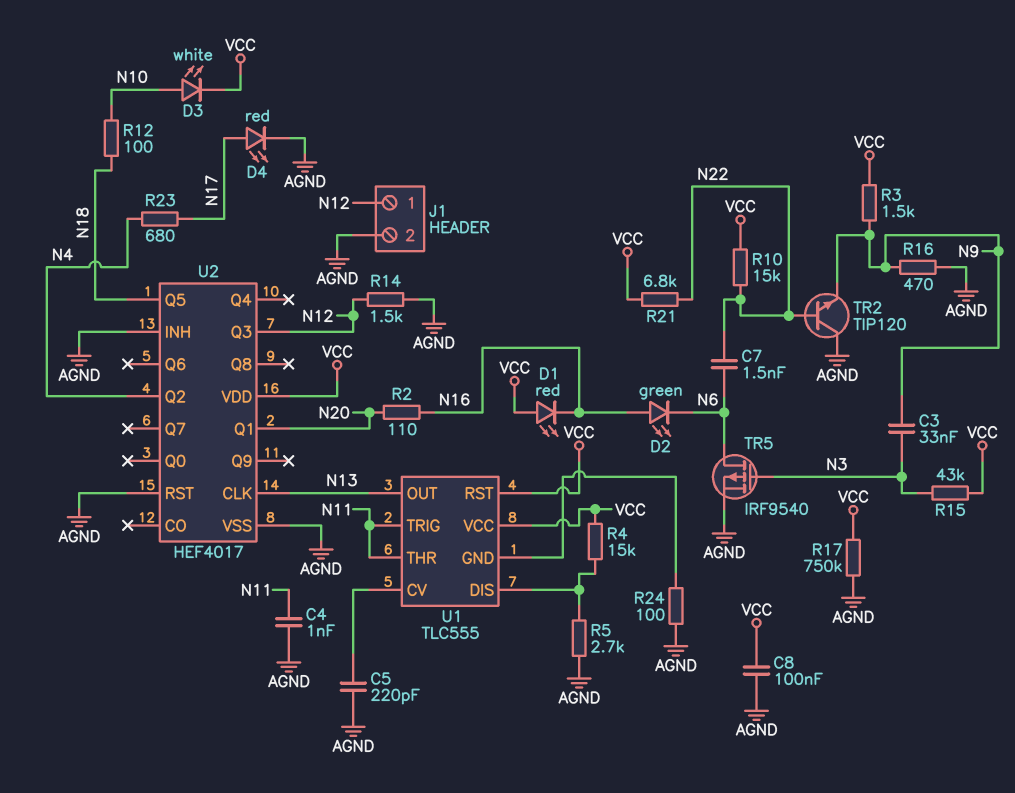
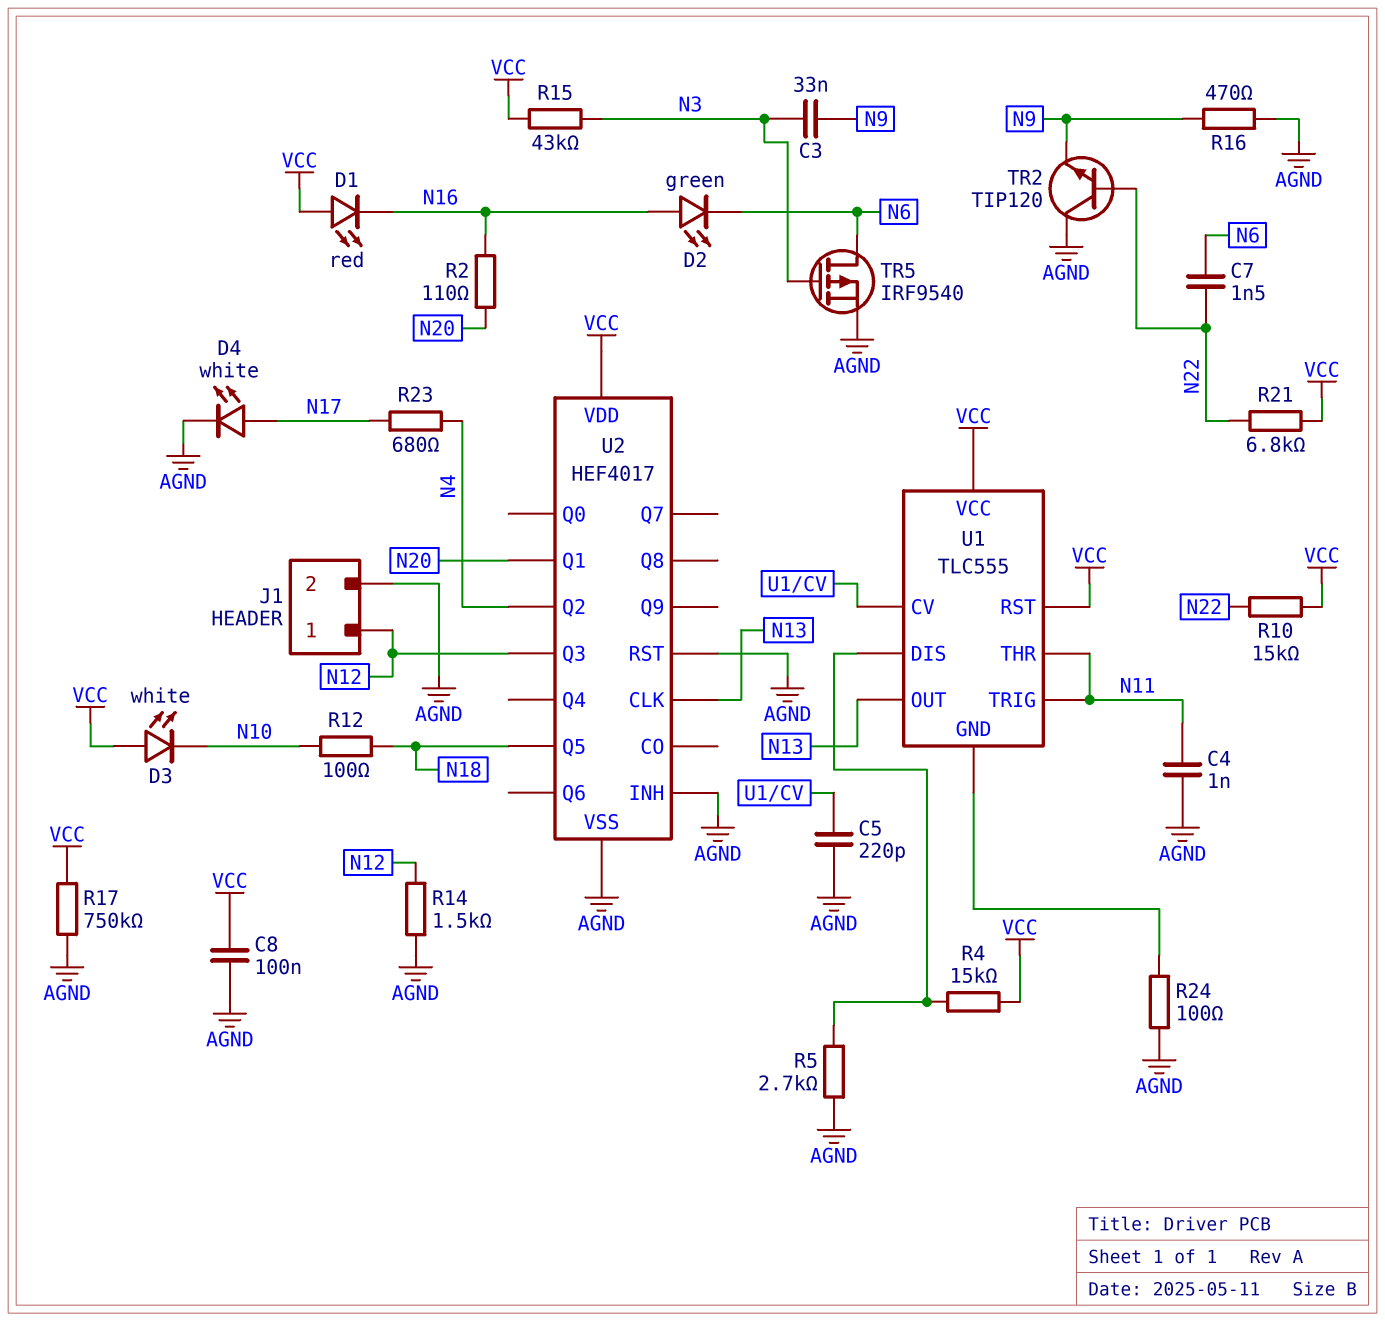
D3: LED white (A N10, K VCC) -> LED white (A VCC, K N10)
D4: LED red (A N17, K AGND) -> LED white (A N17, K AGND)
R3: 1.5k (N9, VCC) -> none

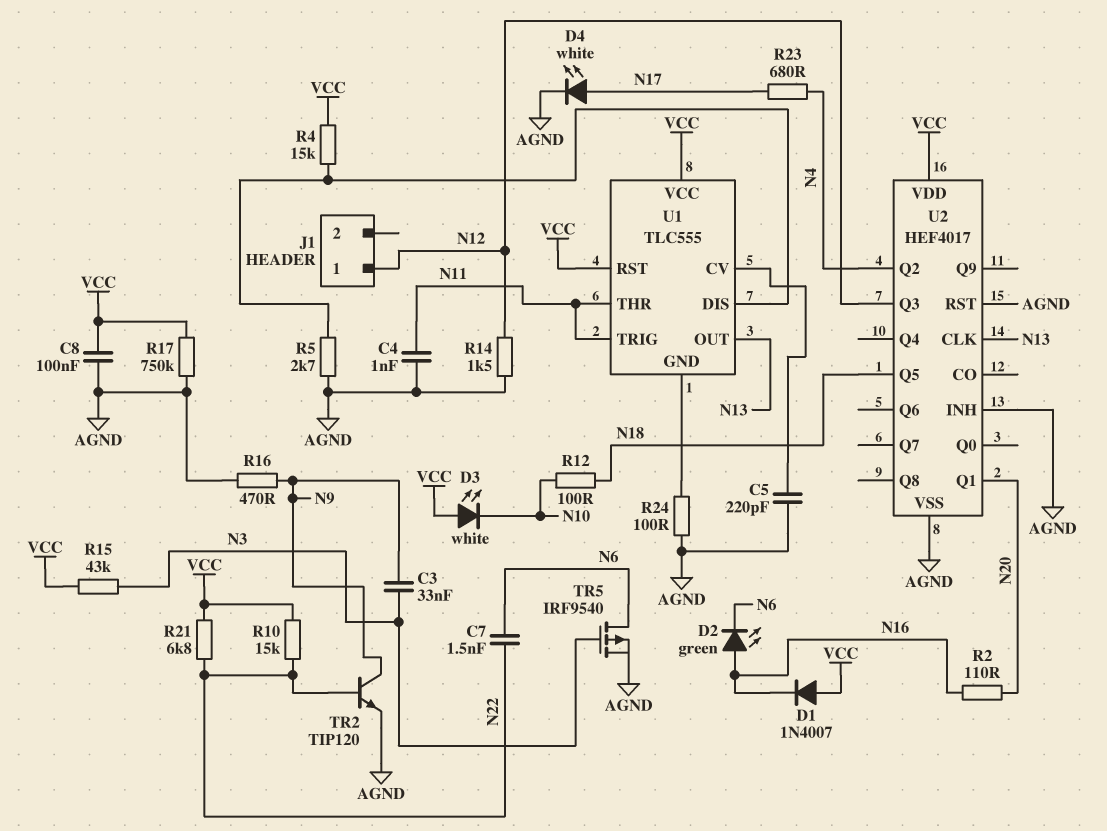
D1: LED red (A VCC, K N16) -> diode 1N4007 (A VCC, K N16)
J1 pin 2: AGND -> none
TR2: NPN TIP120 (B N22, C AGND, E N9) -> NPN TIP120 (B N22, C N9, E AGND)

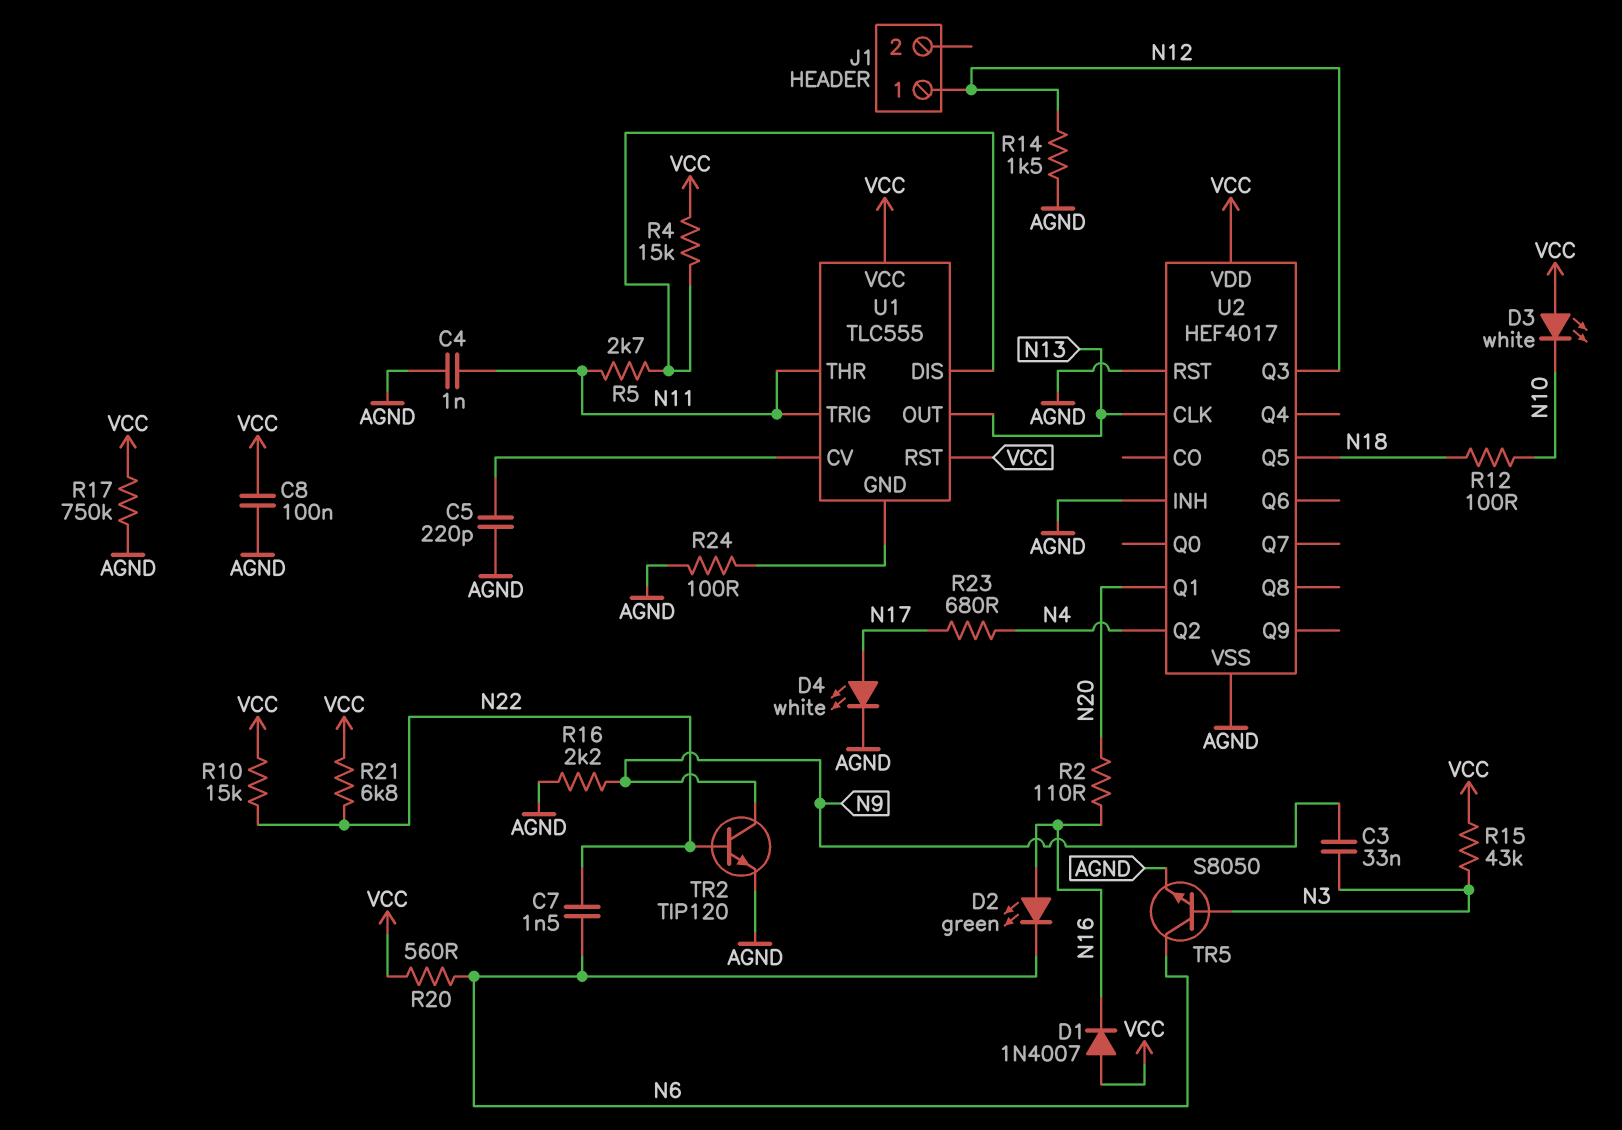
R5: 2.7k (AGND, U1/DIS) -> 2.7k (N11, U1/DIS)
R16: 470 (AGND, N9) -> 2.2k (AGND, N9)
R20: none -> 560 (N6, VCC)
TR5: PMOS IRF9540 (G N3, D N6, S AGND) -> NPN S8050 (B N3, C N6, E AGND)

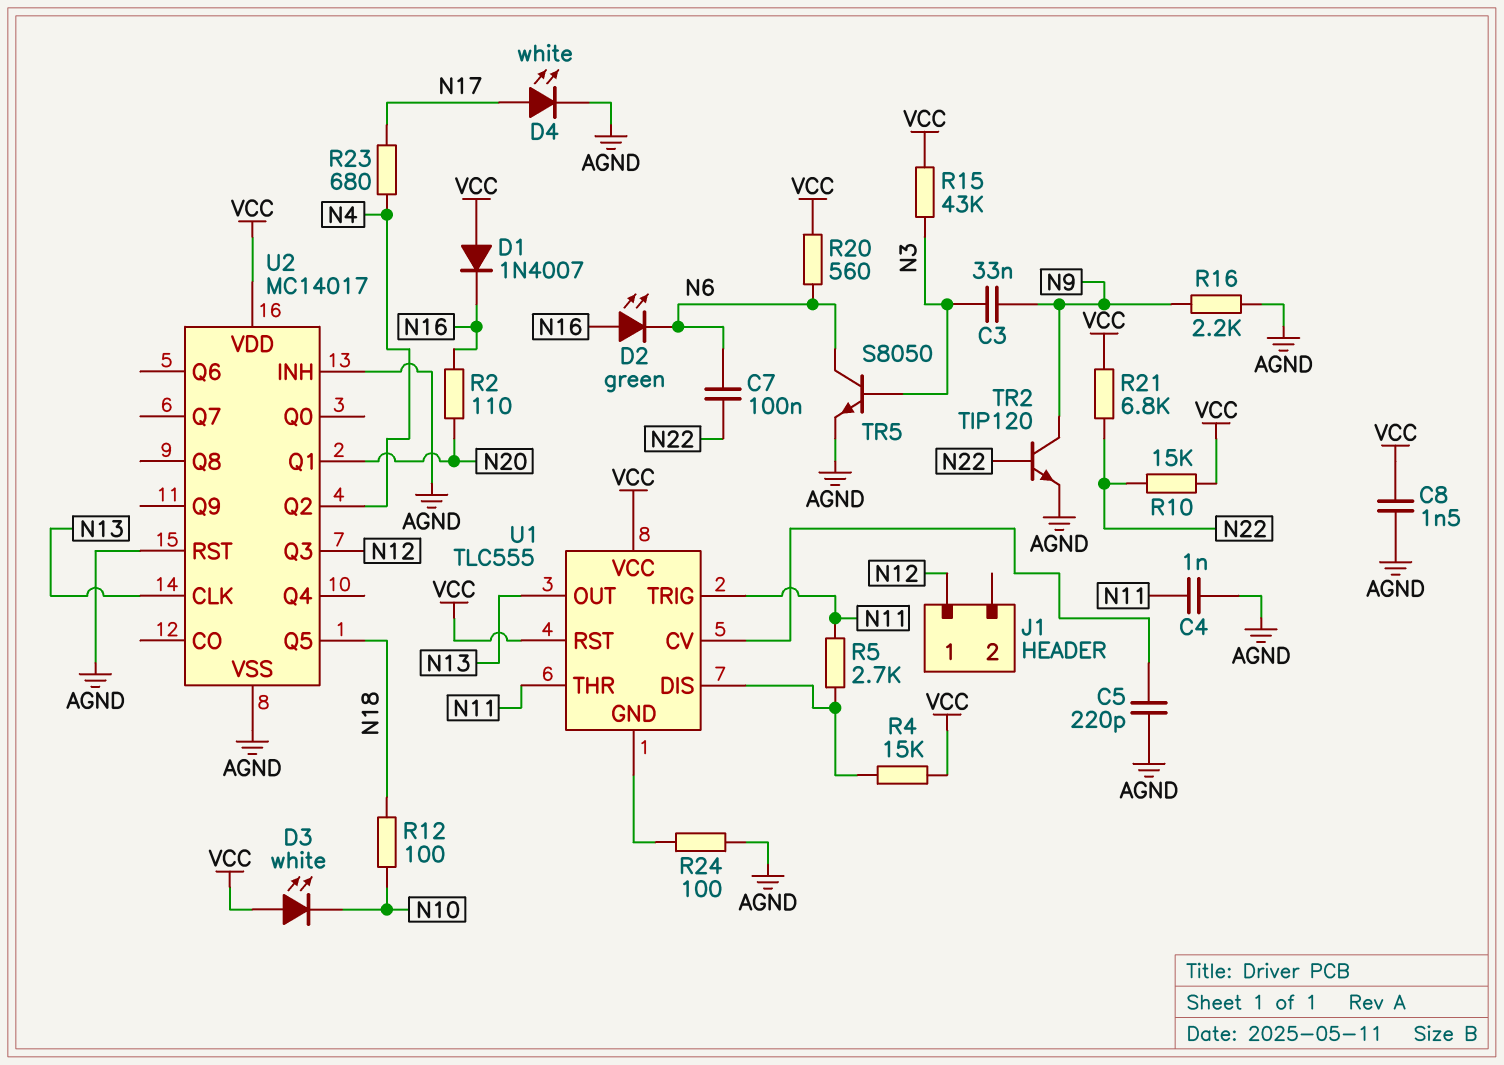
C7: 1.5nF (N6, N22) -> 100nF (N6, N22)
C8: 100nF (AGND, VCC) -> 1.5nF (AGND, VCC)
R14: 1.5k (AGND, N12) -> none
R17: 750k (AGND, VCC) -> none
U2: HEF4017 -> MC14017

